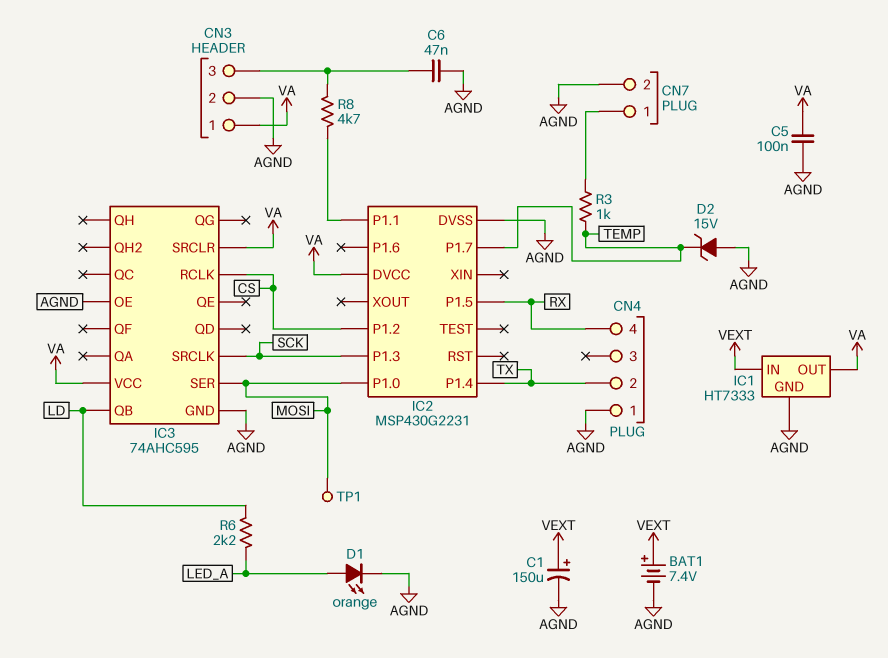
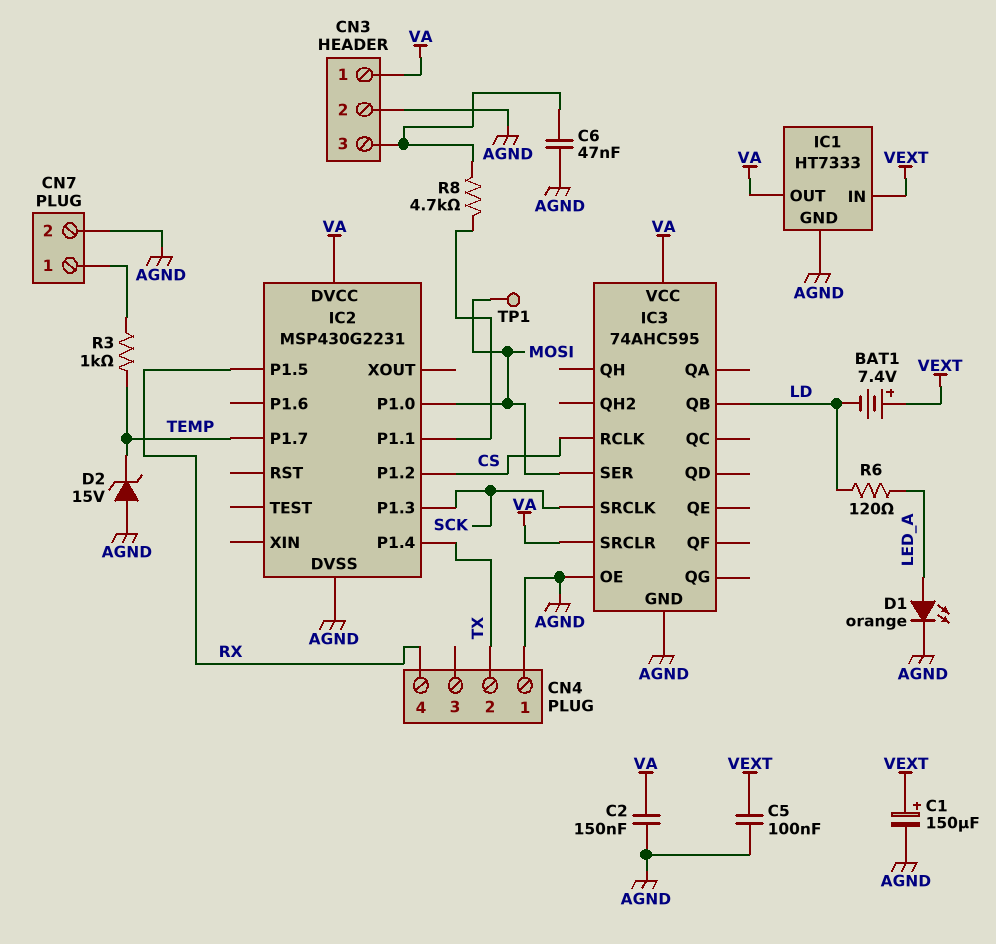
BAT1: 7.4V (plus VEXT, minus AGND) -> 7.4V (plus VEXT, minus LD)
C2: none -> 150nF (AGND, VA)
C5: 100nF (AGND, VA) -> 100nF (AGND, VEXT)
R6: 2.2k (LD, LED_A) -> 120 (LD, LED_A)

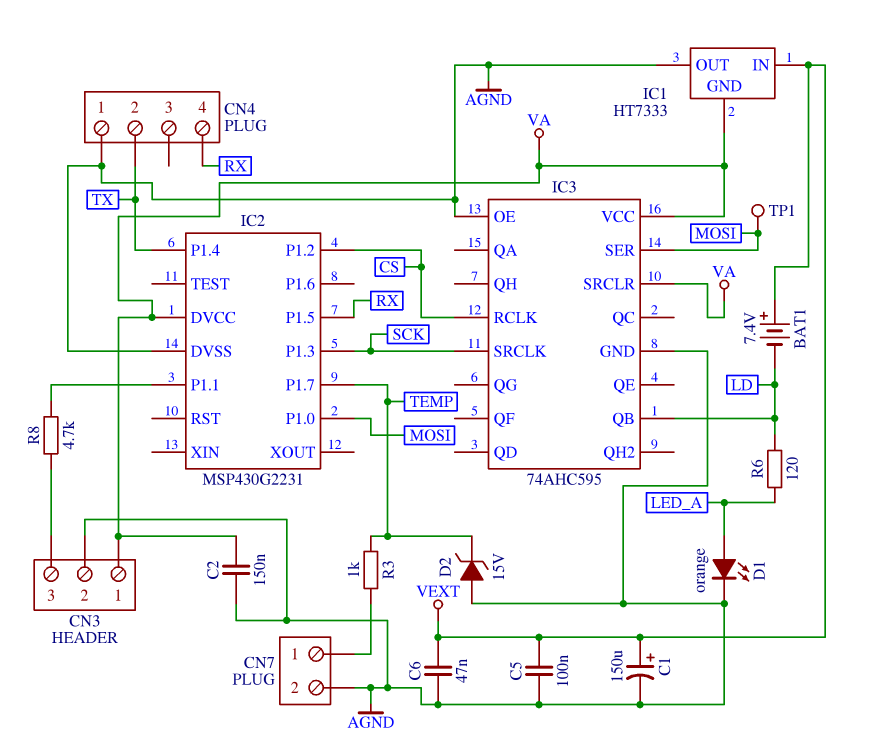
C6: 47nF (AGND, CN3/3) -> 47nF (AGND, VEXT)
IC1 pin GND: AGND -> VA
IC1 pin OUT: VA -> AGND

